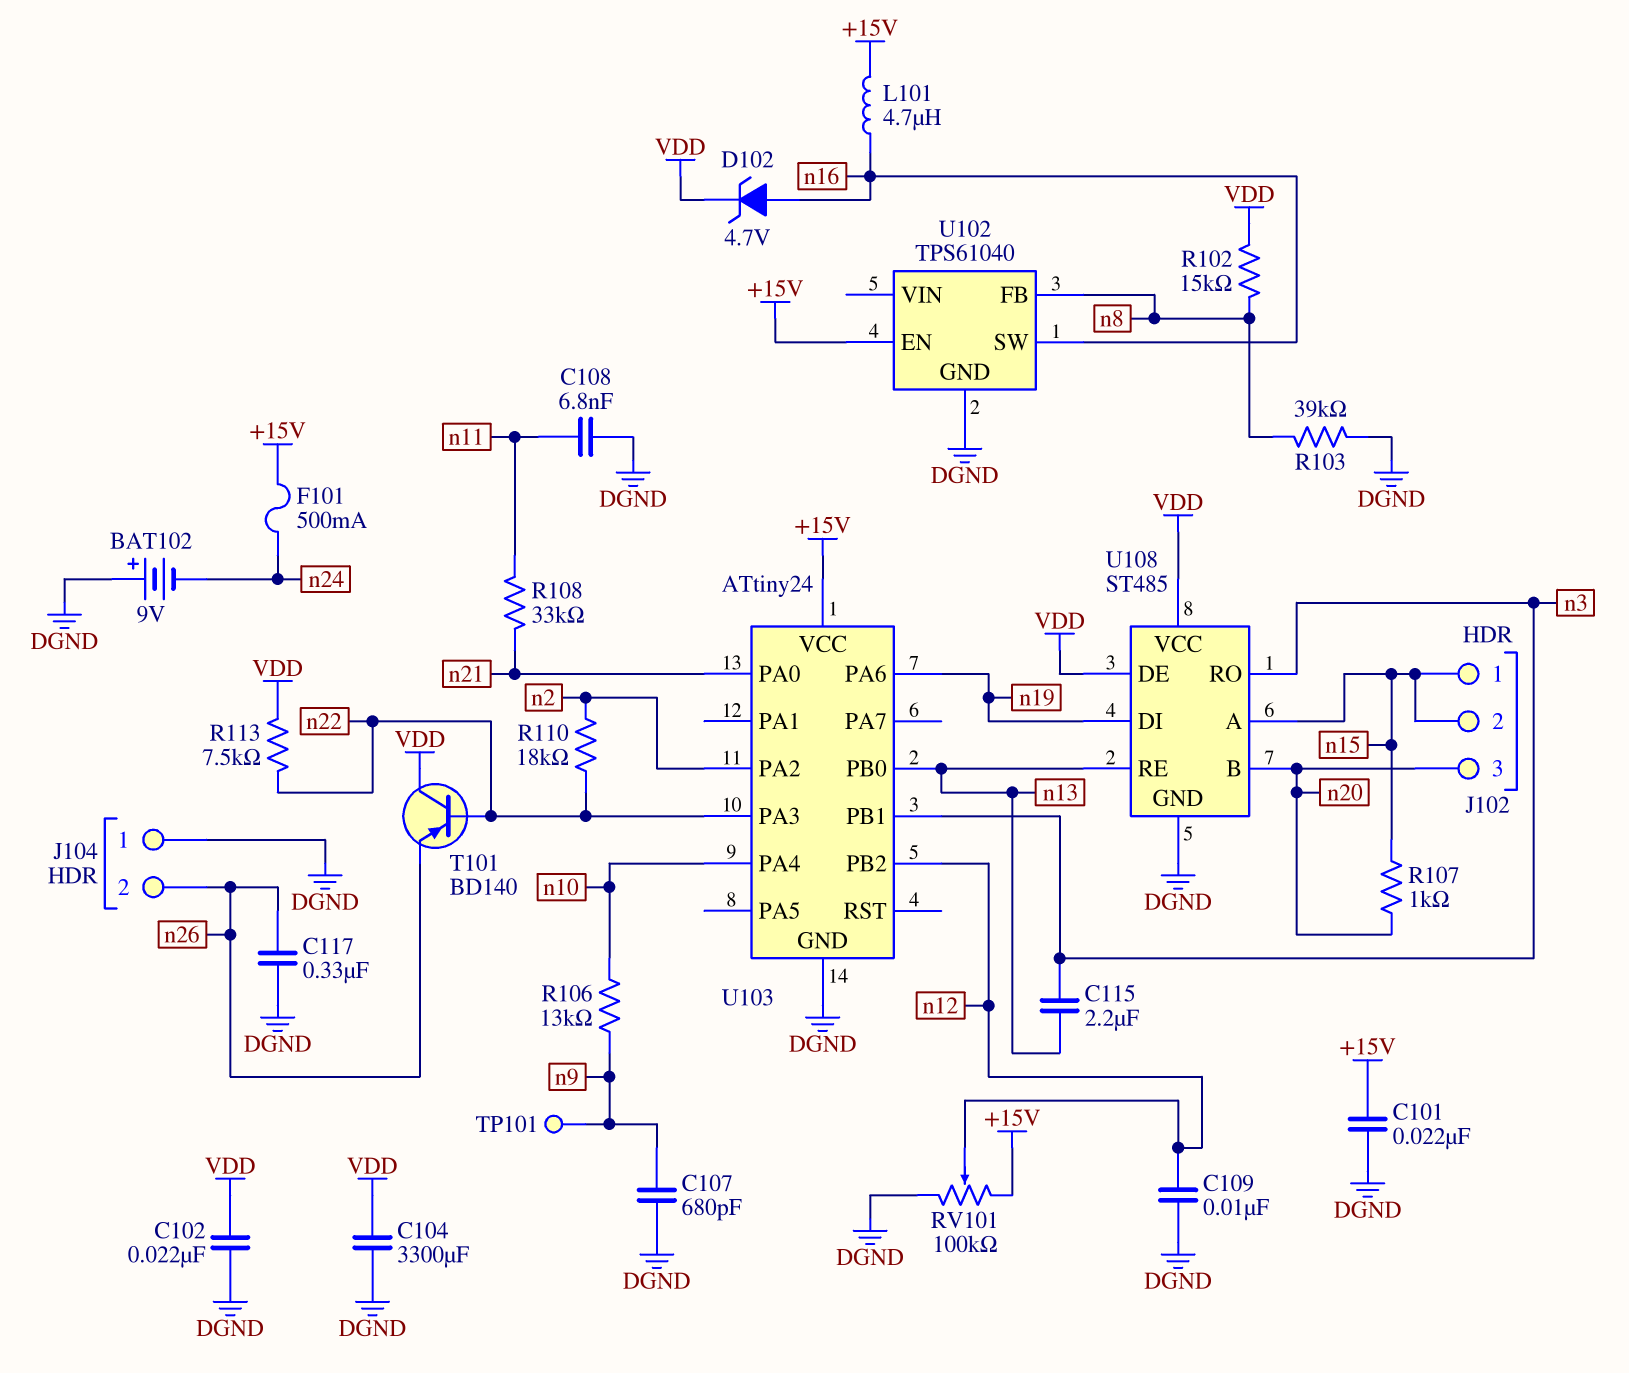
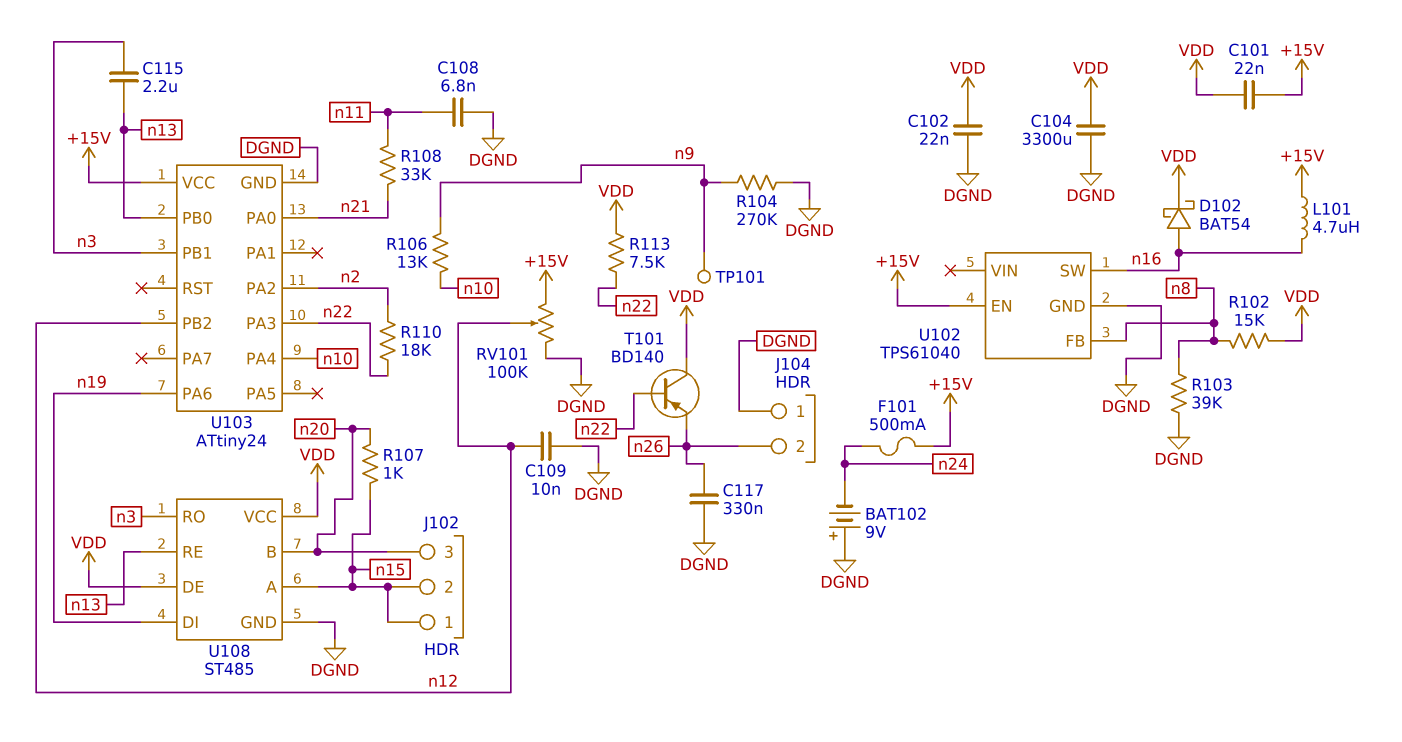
C101: 22nF (+15V, DGND) -> 22nF (+15V, VDD)
C107: 680pF (DGND, n9) -> none
D102: zener 4.7V (A n16, K VDD) -> schottky BAT54 (A n16, K VDD)
R104: none -> 270k (DGND, n9)

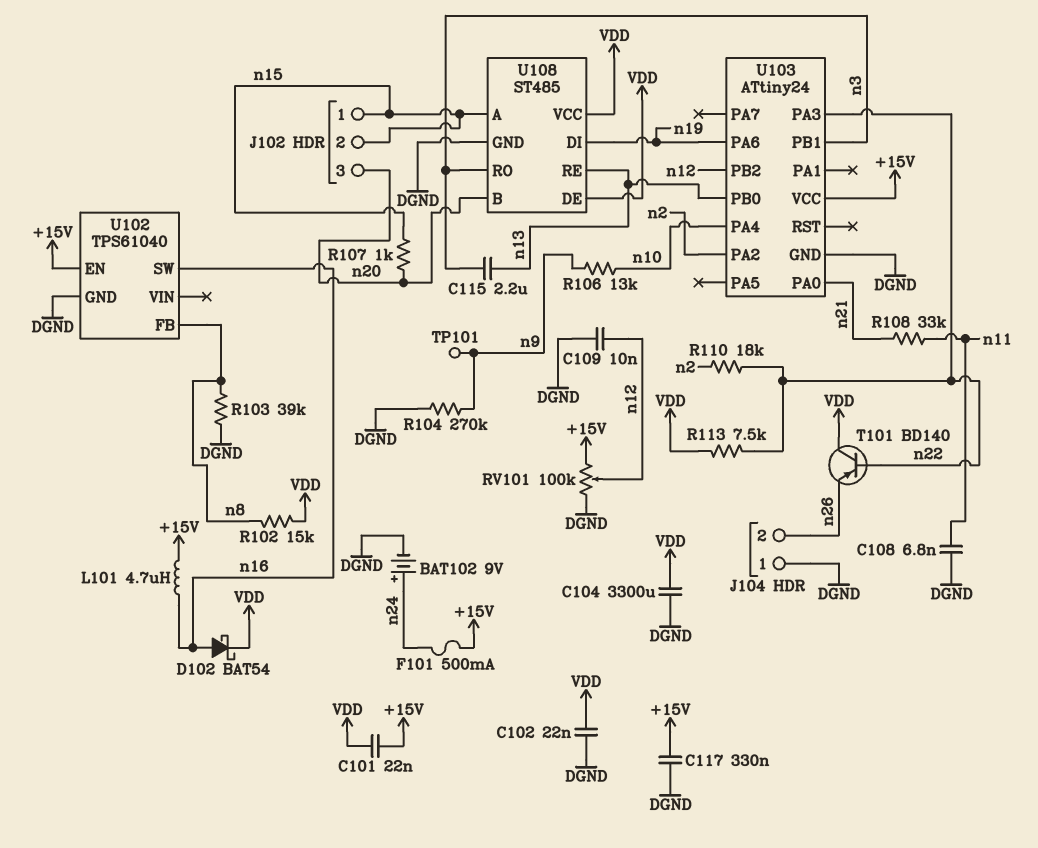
BAT102: 9V (plus DGND, minus n24) -> 9V (plus n24, minus DGND)
C117: 330nF (DGND, n26) -> 330nF (+15V, DGND)

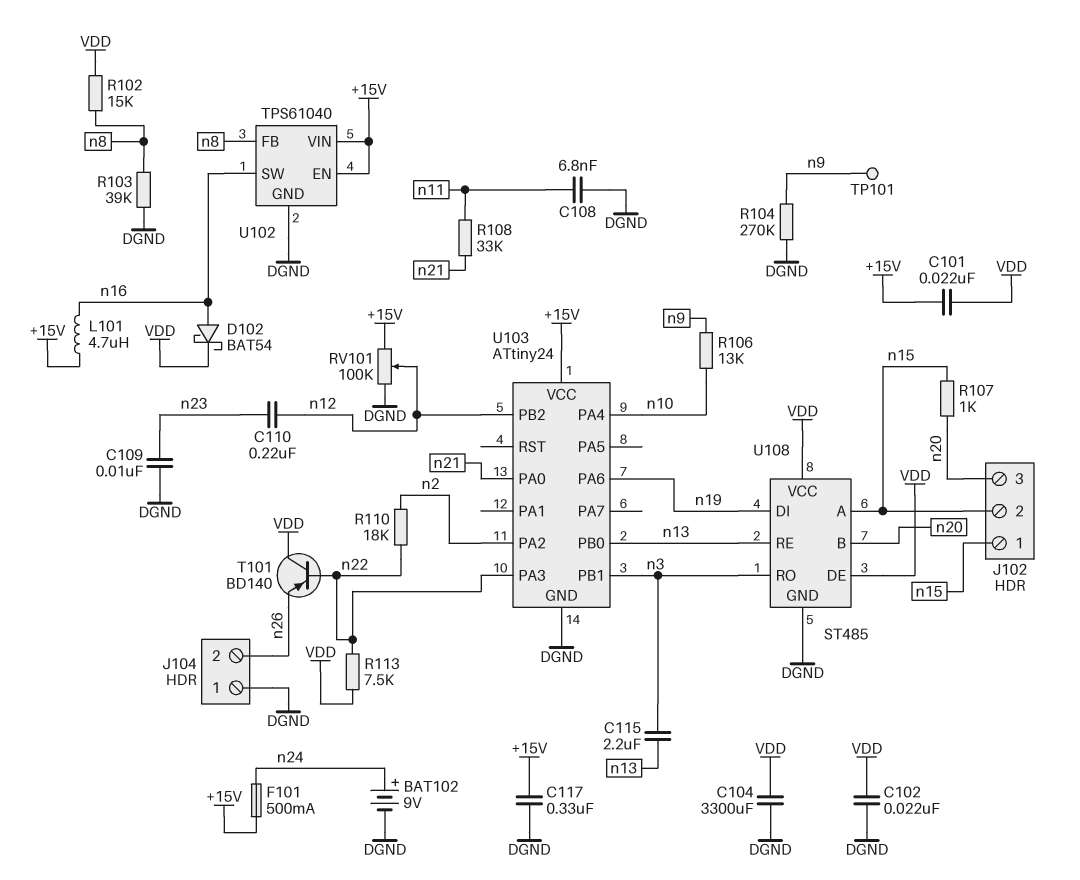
C109: 10nF (DGND, n12) -> 10nF (DGND, n23)
C110: none -> 220nF (n12, n23)
U102 pin VIN: none -> +15V

